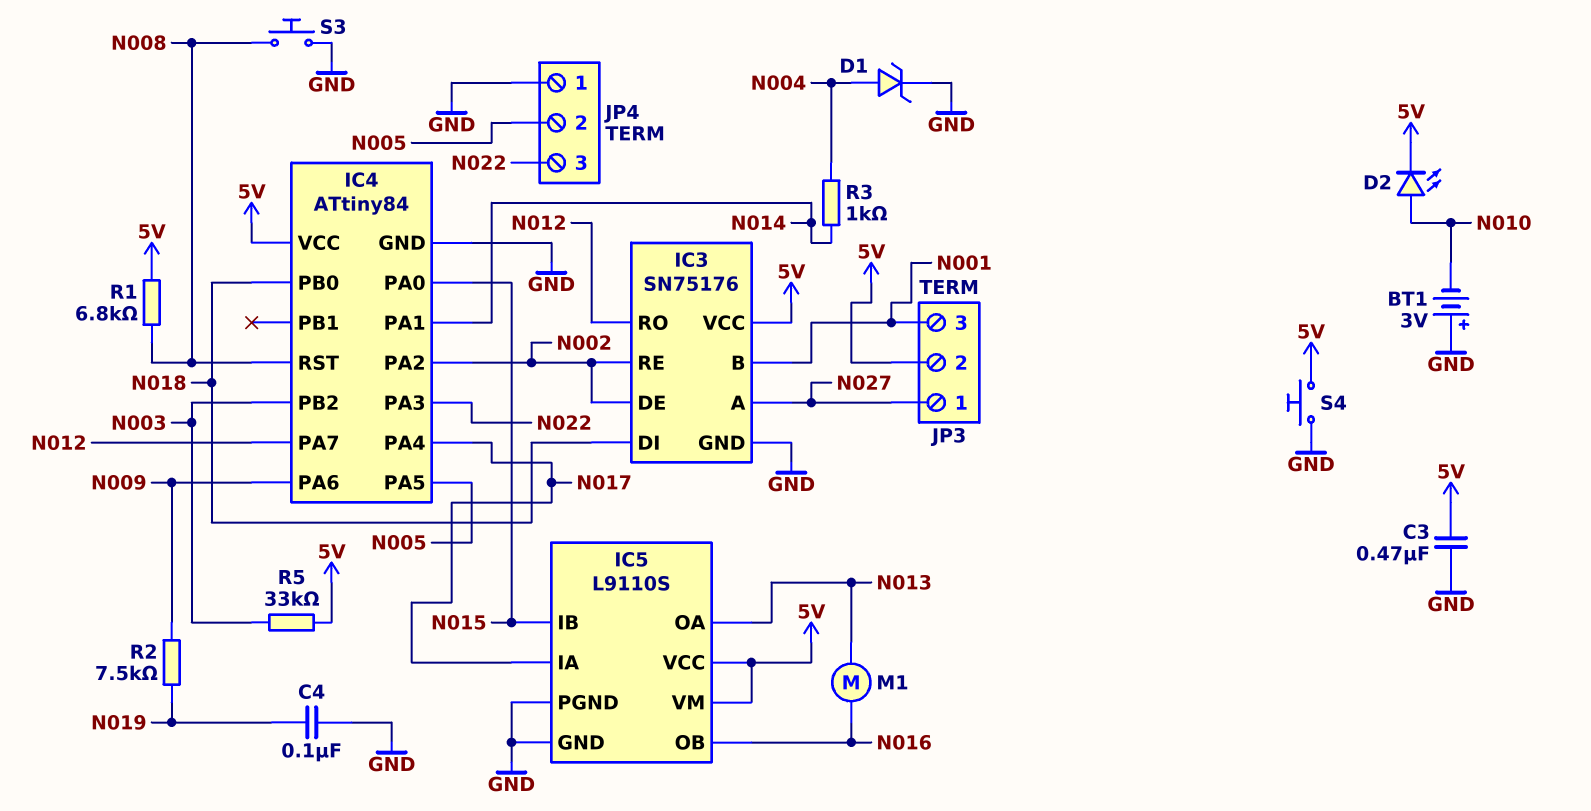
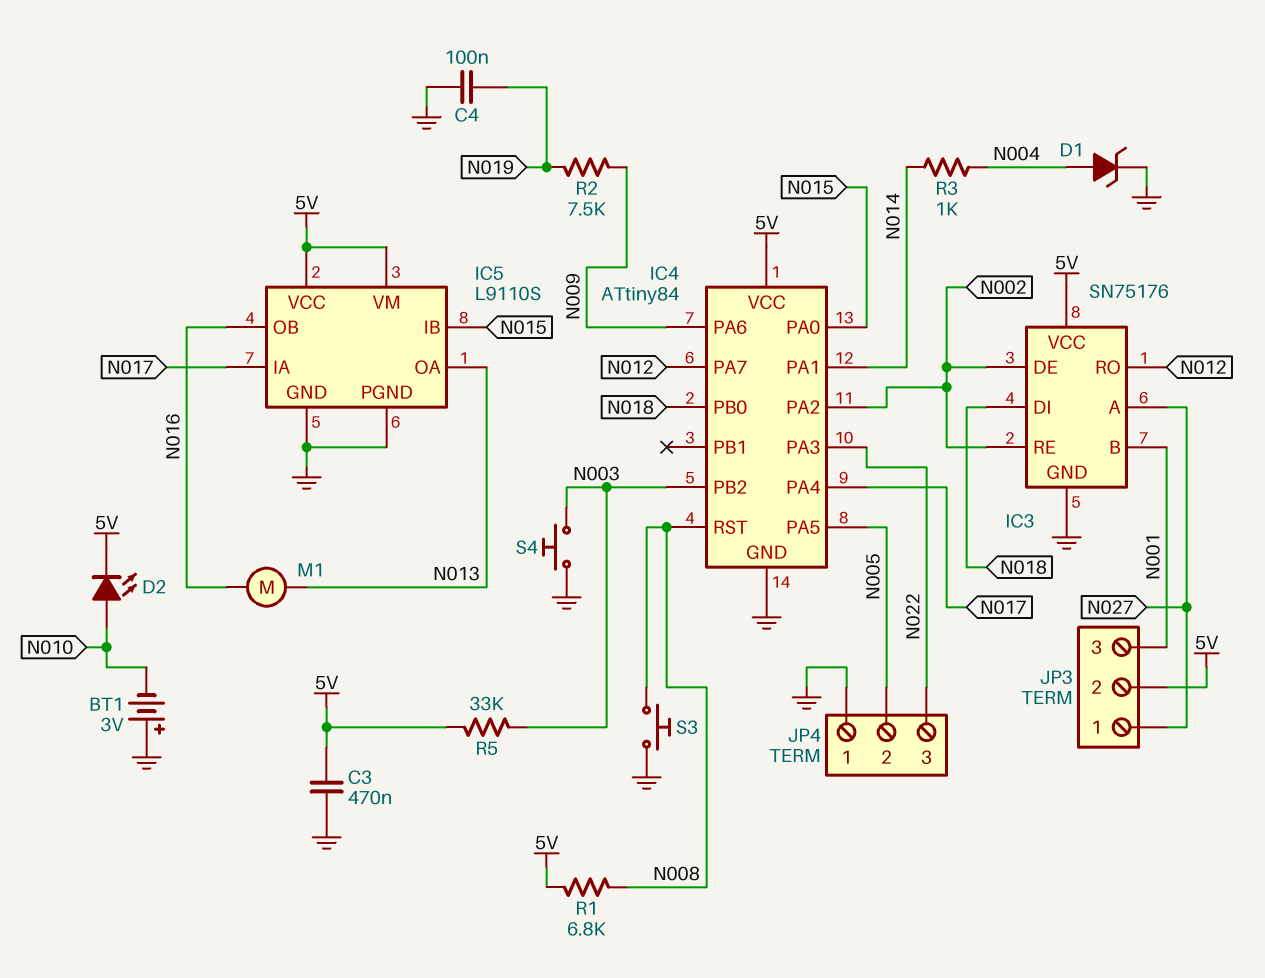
S4: button (5V, GND) -> button (GND, N003)

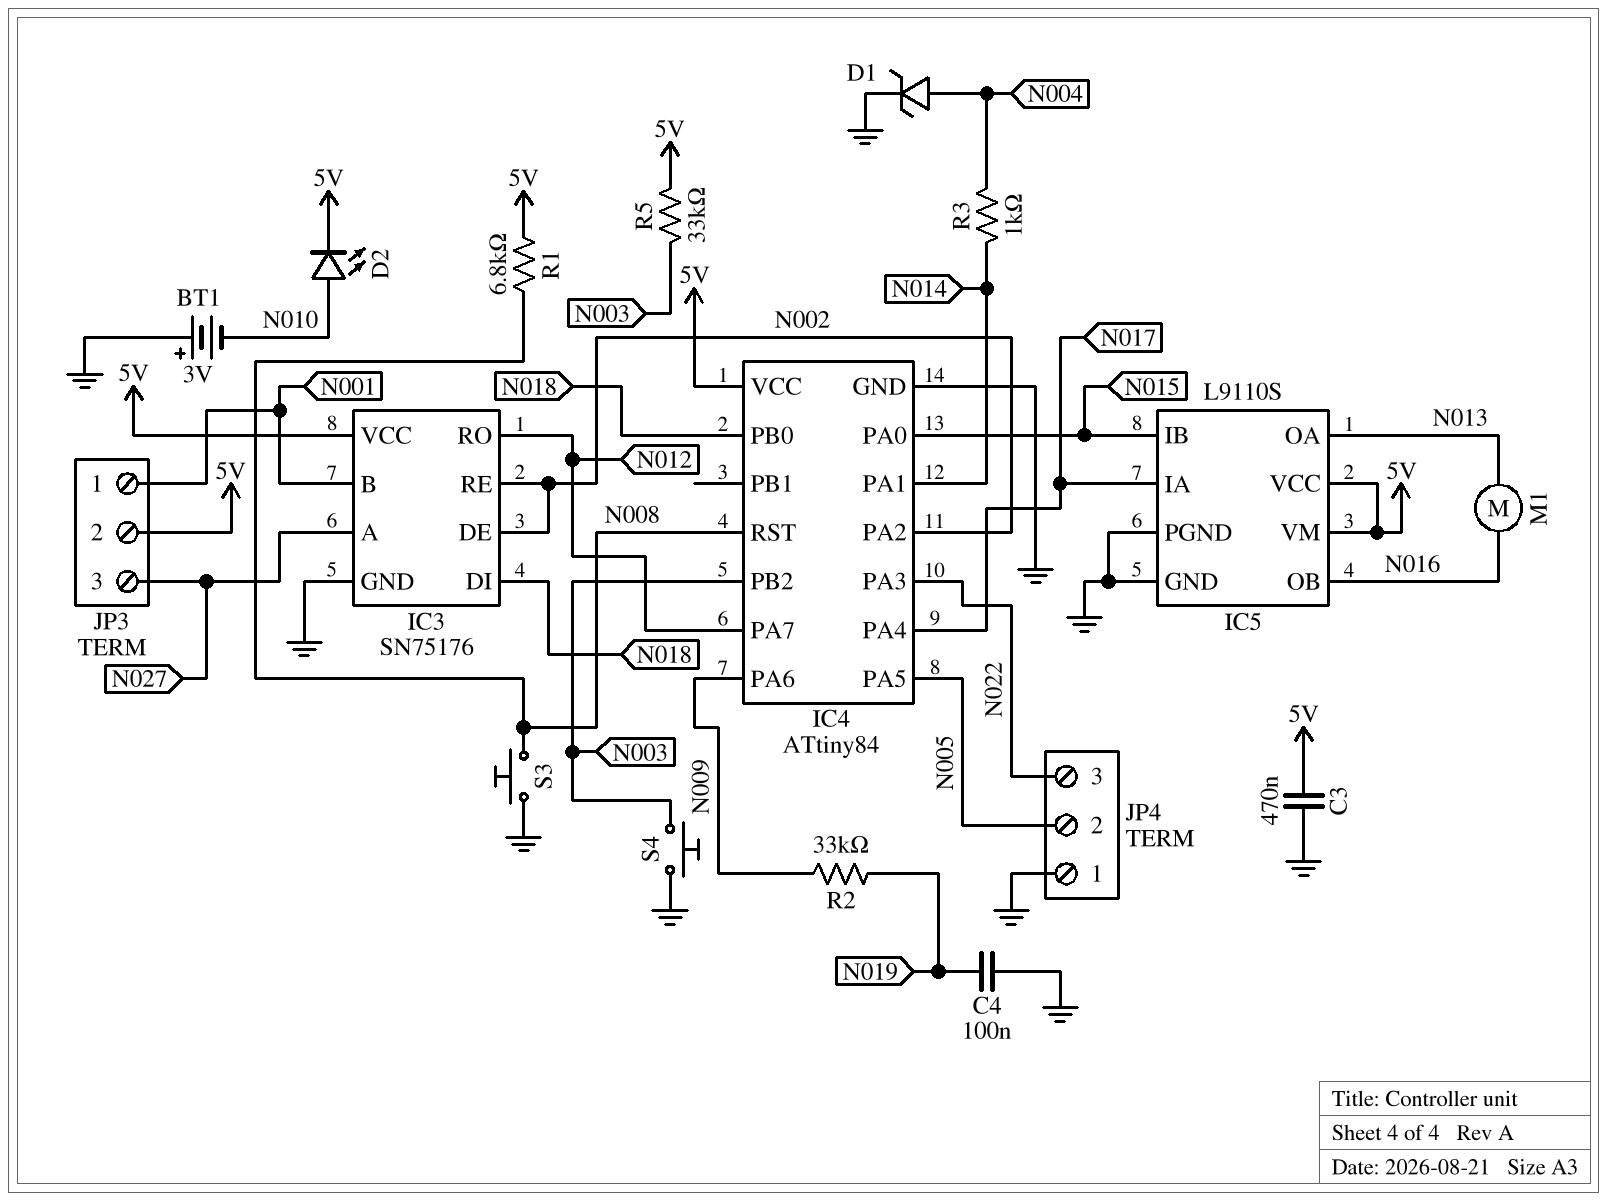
JP3 pin 1: N027 -> N001
JP3 pin 3: N001 -> N027
R2: 7.5k (N009, N019) -> 33k (N009, N019)

